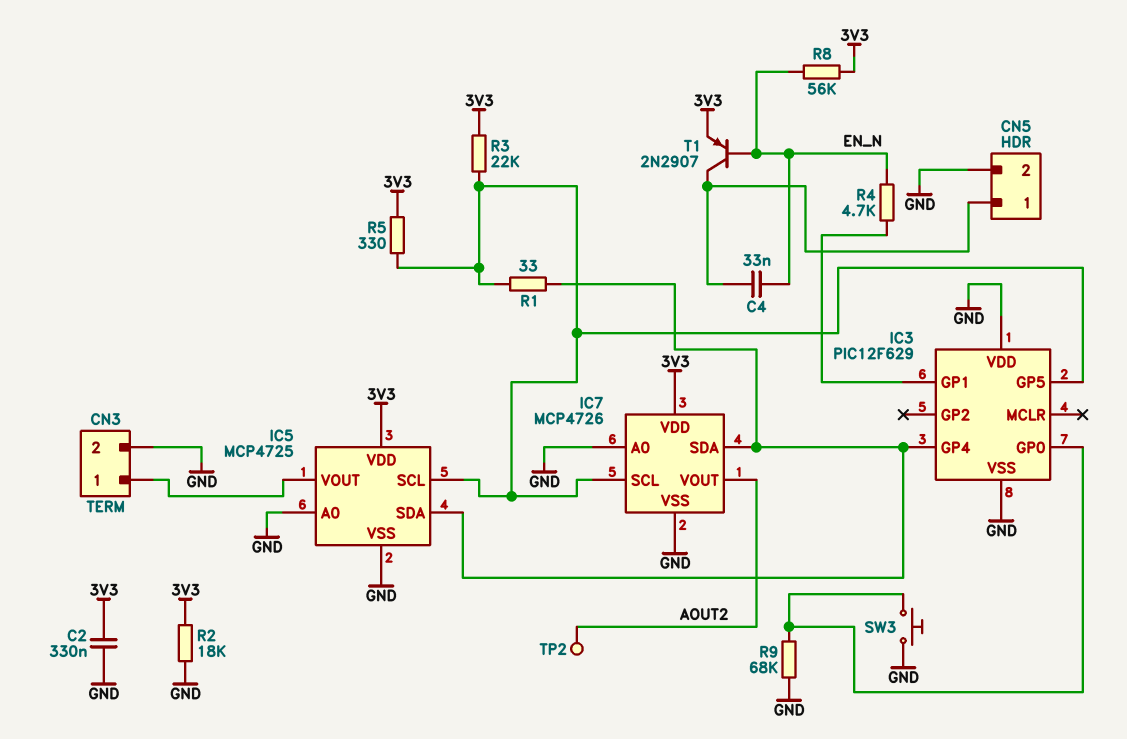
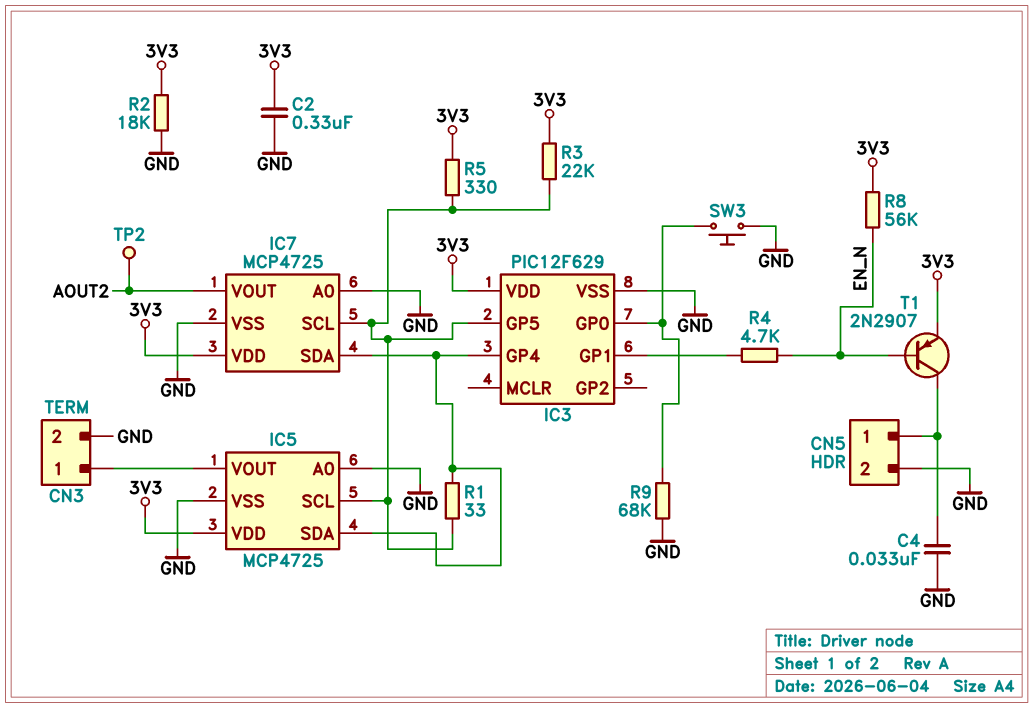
C4: 33nF (CN5/1, EN_N) -> 33nF (CN5/1, GND)
IC3 pin VDD: GND -> 3V3
IC7: MCP4726 -> MCP4725

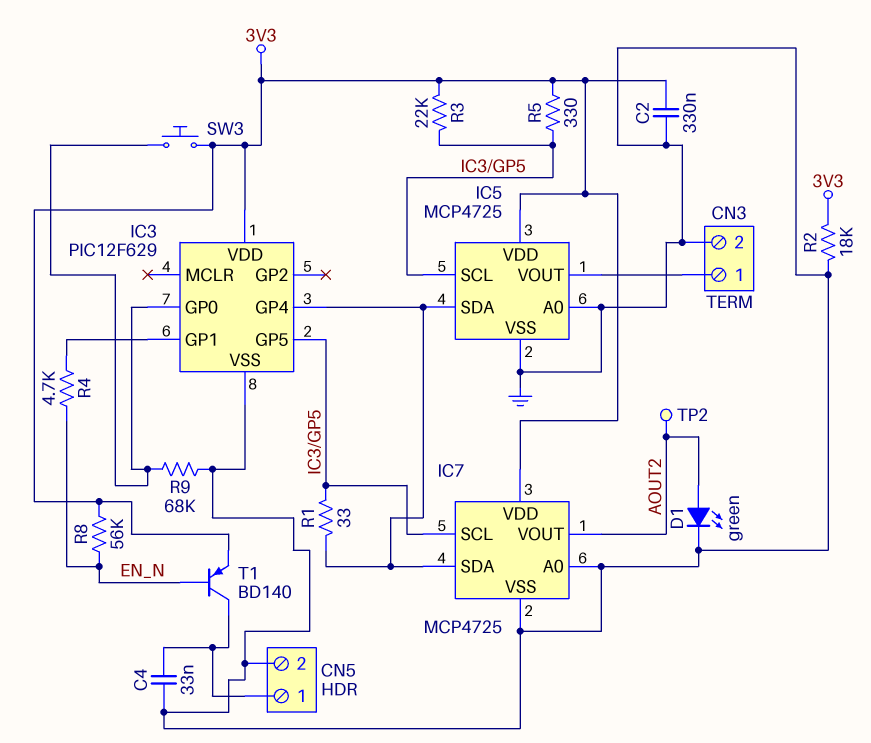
D1: none -> LED green (A AOUT2, K GND)
SW3: button (GND, IC3/GP0) -> button (3V3, IC3/GP0)
T1: PNP 2N2907 (B EN_N, C CN5/1, E 3V3) -> PNP BD140 (B EN_N, C CN5/1, E 3V3)

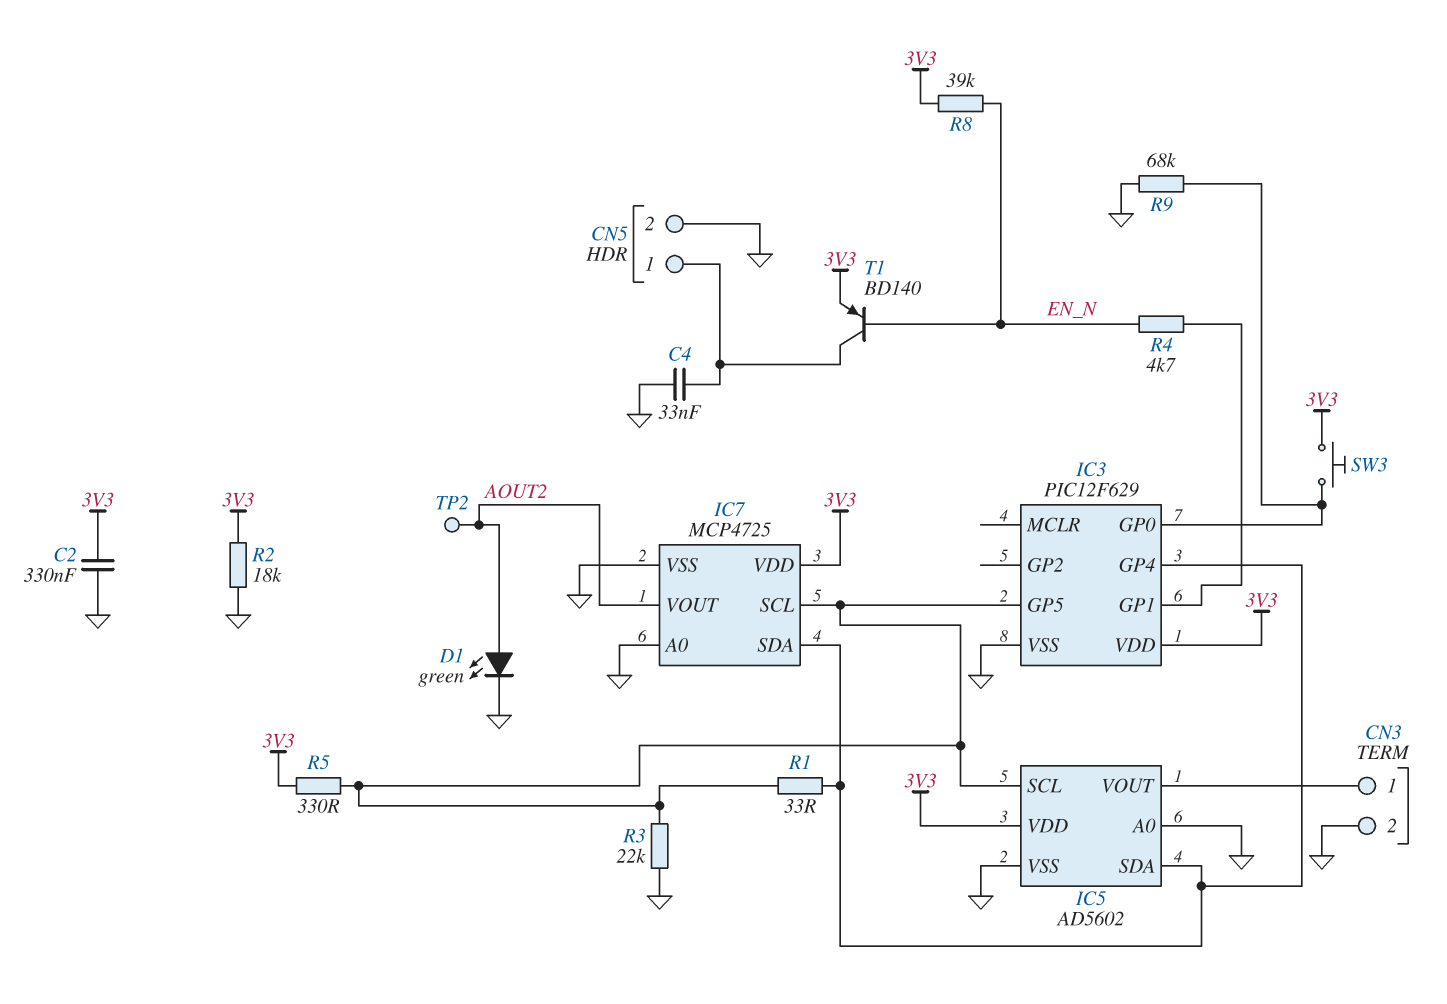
IC5: MCP4725 -> AD5602
R3: 22k (3V3, IC3/GP5) -> 22k (GND, IC3/GP5)
R8: 56k (3V3, EN_N) -> 39k (3V3, EN_N)

